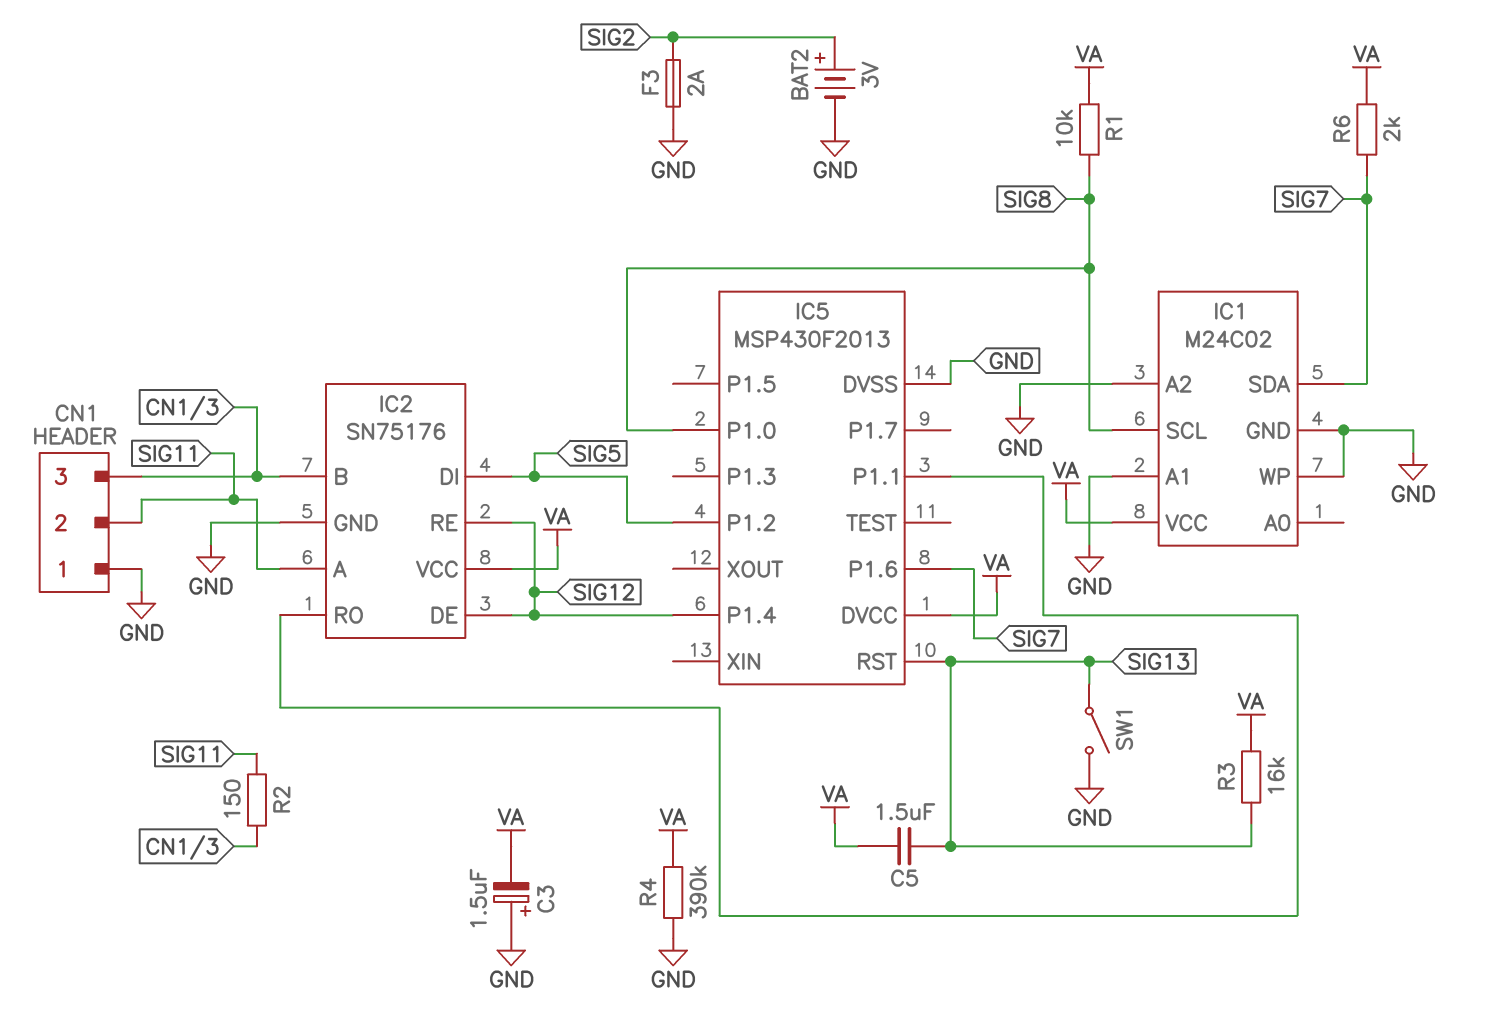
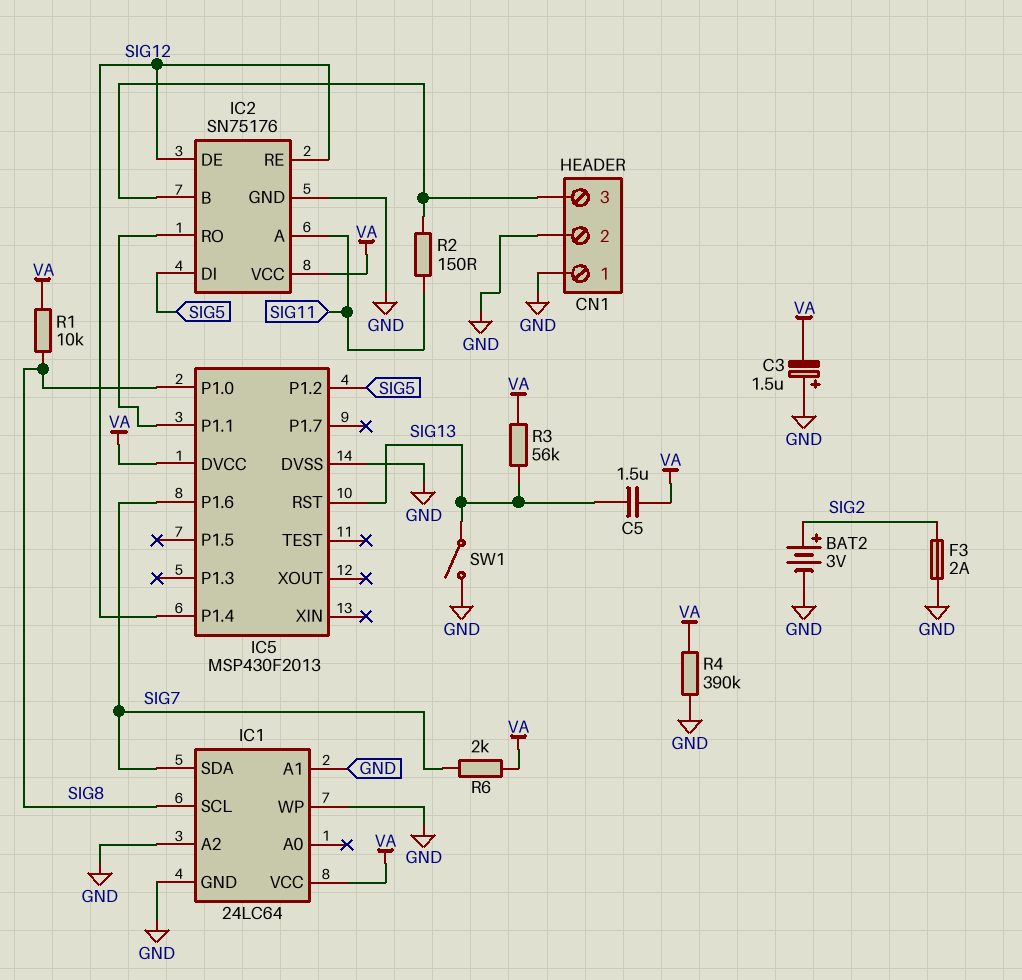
CN1 pin 2: SIG11 -> GND
IC1: M24C02 -> 24LC64
R3: 16k (SIG13, VA) -> 56k (SIG13, VA)

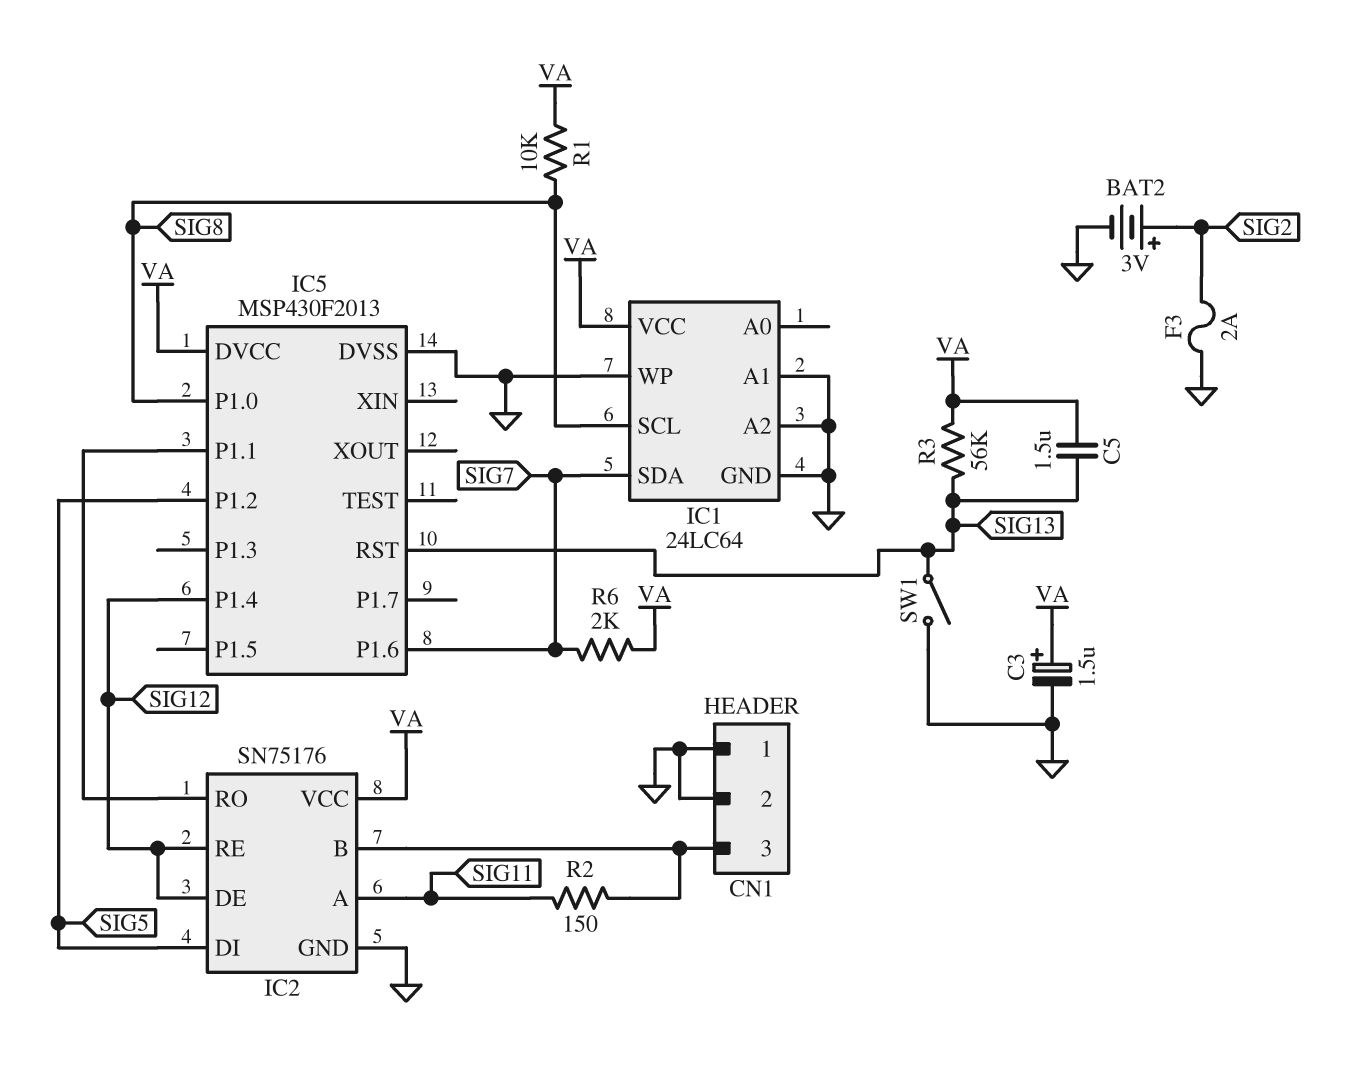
C3: 1.5uF (plus GND, minus VA) -> 1.5uF (plus VA, minus GND)
R4: 390k (GND, VA) -> none

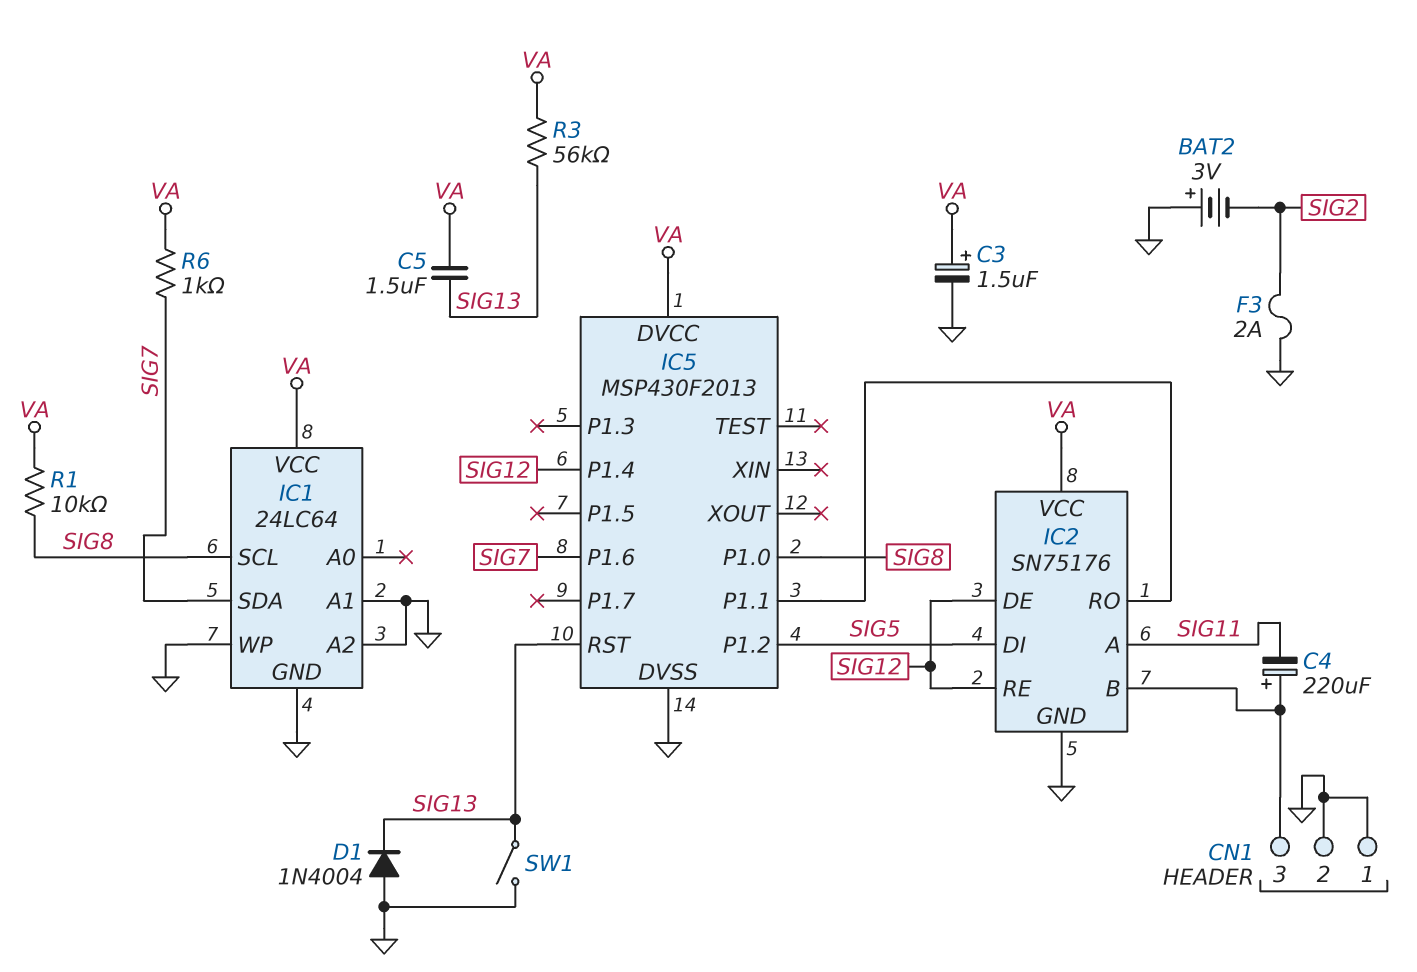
BAT2: 3V (plus SIG2, minus GND) -> 3V (plus GND, minus SIG2)
C4: none -> 220uF (plus CN1/3, minus SIG11)
D1: none -> diode 1N4004 (A GND, K SIG13)
R2: 150 (CN1/3, SIG11) -> none
R6: 2k (SIG7, VA) -> 1k (SIG7, VA)

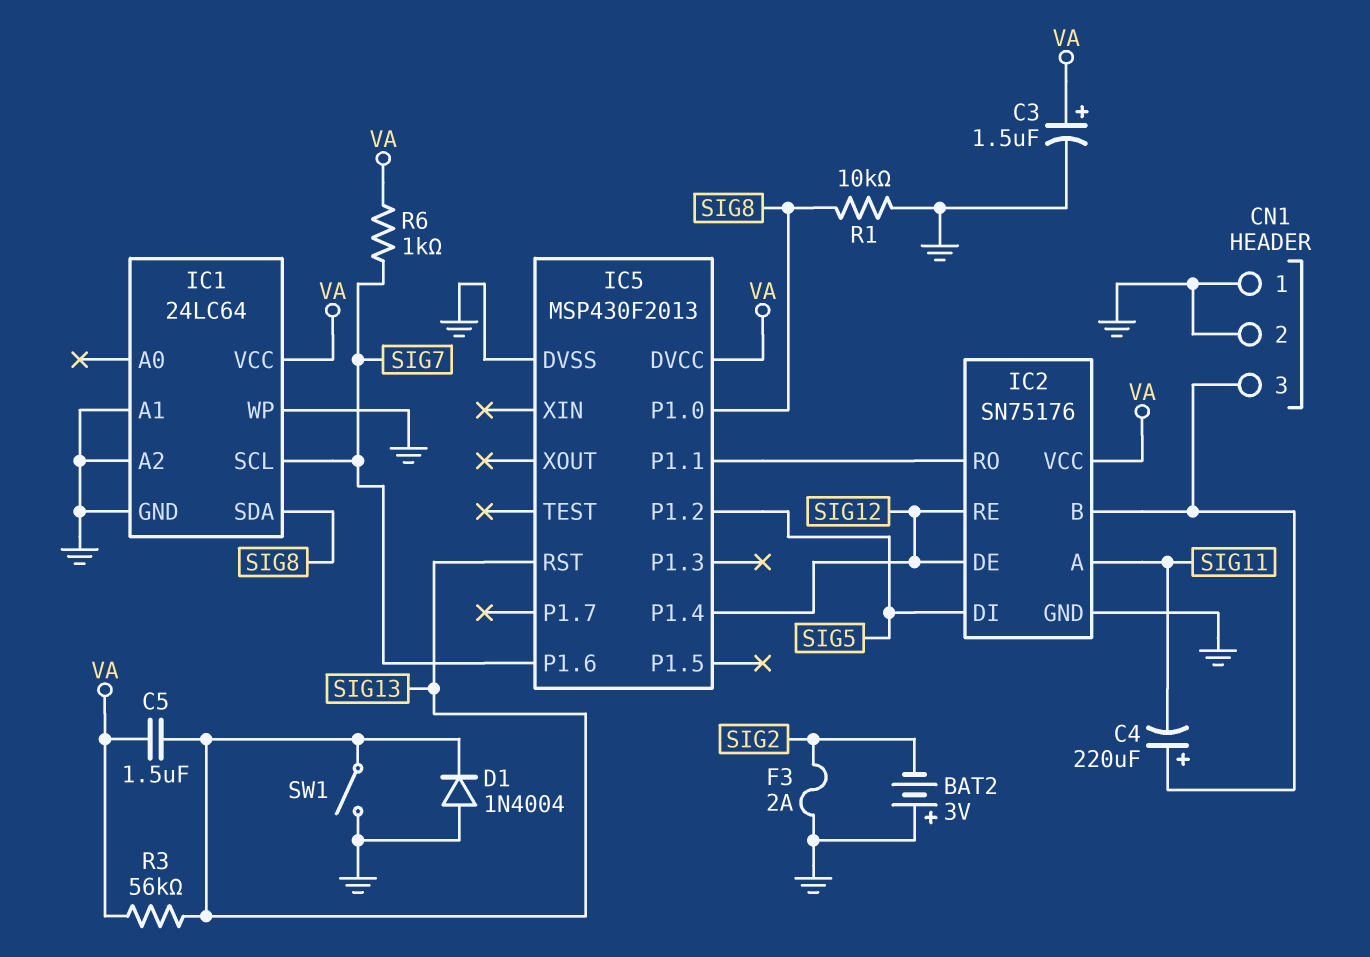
IC1 pin SCL: SIG8 -> SIG7
IC1 pin SDA: SIG7 -> SIG8
R1: 10k (SIG8, VA) -> 10k (GND, SIG8)

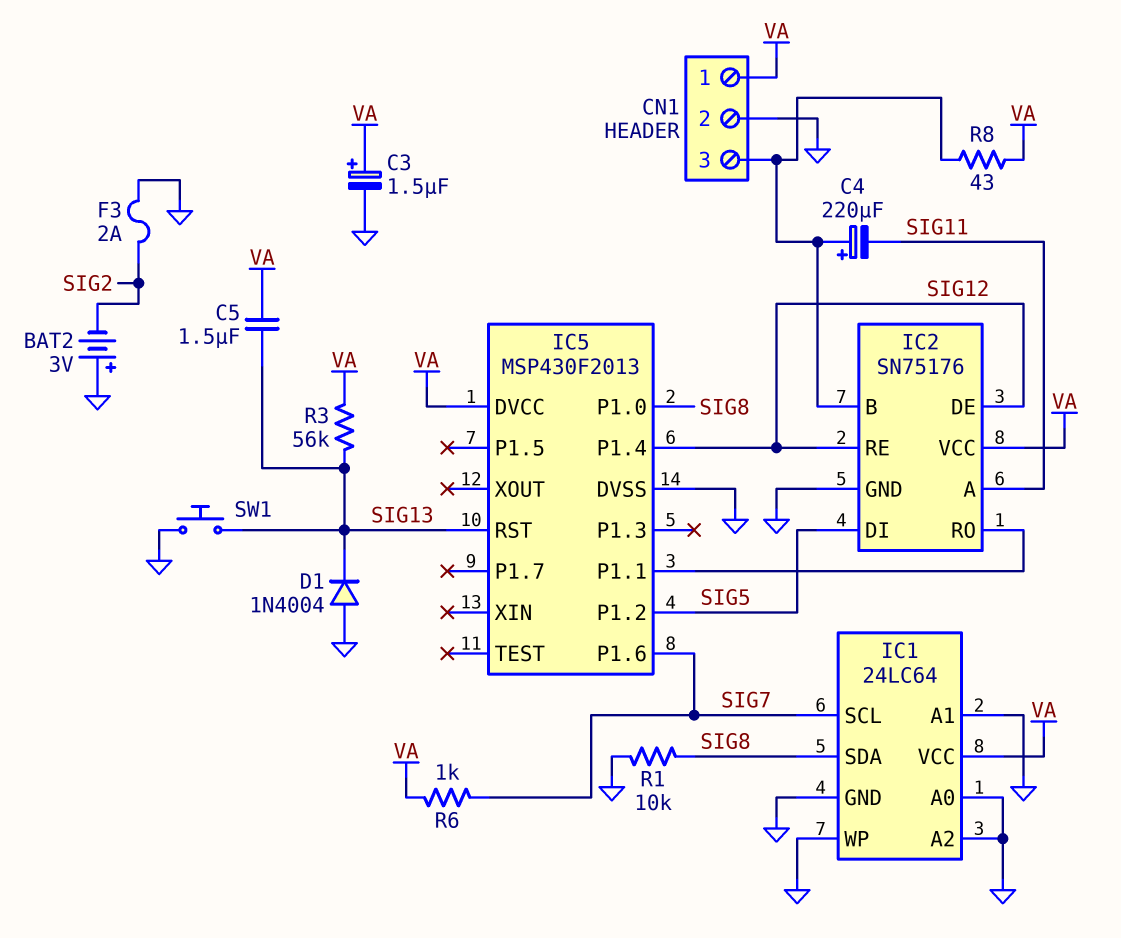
CN1 pin 1: GND -> VA
IC1 pin A0: none -> GND
R8: none -> 43 (CN1/3, VA)
SW1: switch (GND, SIG13) -> button (GND, SIG13)

